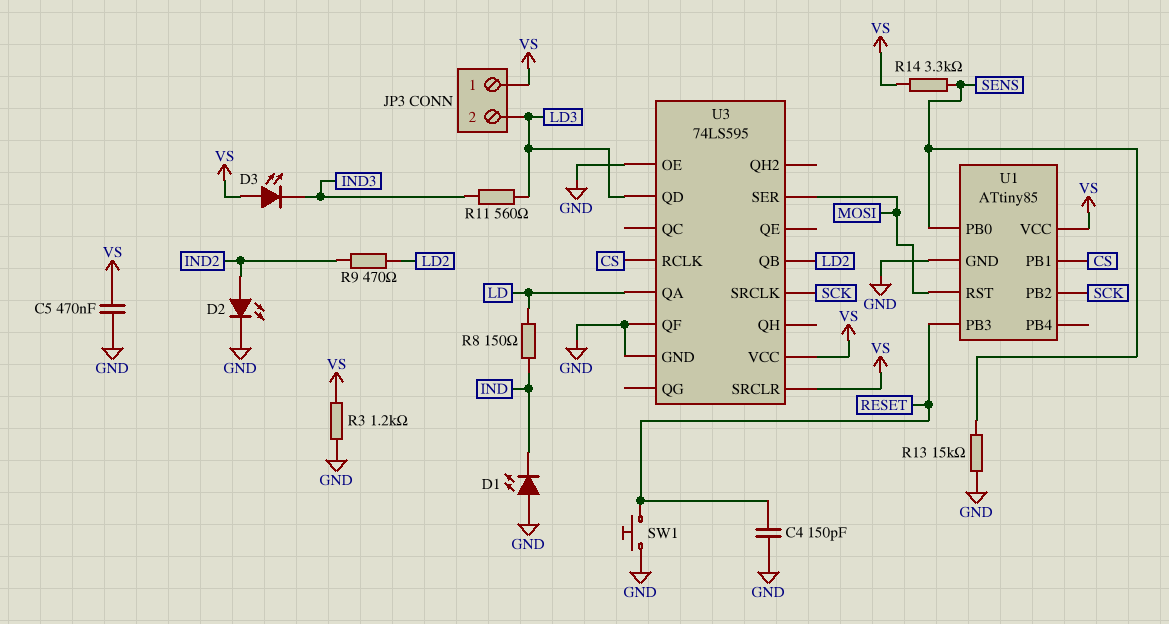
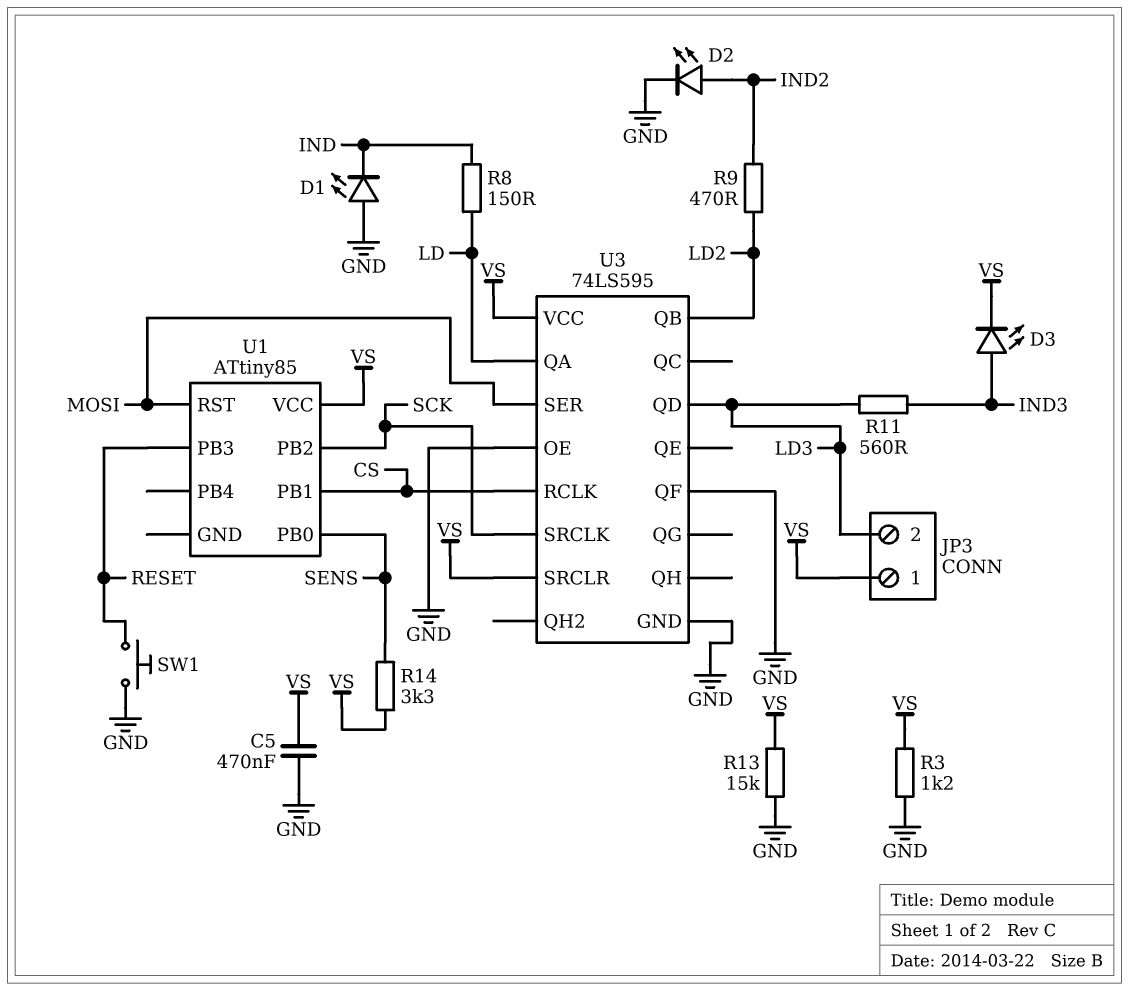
C4: 150pF (GND, RESET) -> none
D3: LED (A VS, K IND3) -> LED (A IND3, K VS)
R13: 15k (GND, SENS) -> 15k (GND, VS)
U1 pin GND: GND -> none

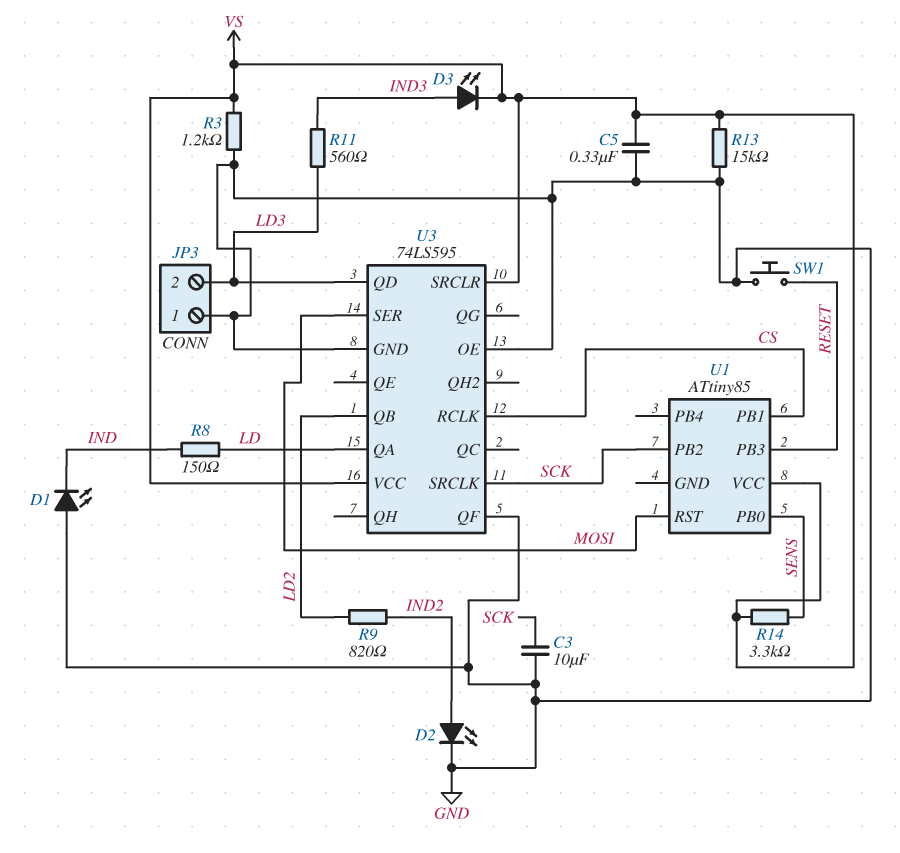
C3: none -> 10uF (GND, SCK)
C5: 470nF (GND, VS) -> 330nF (GND, VS)
JP3 pin 1: VS -> GND
R9: 470 (IND2, LD2) -> 820 (IND2, LD2)

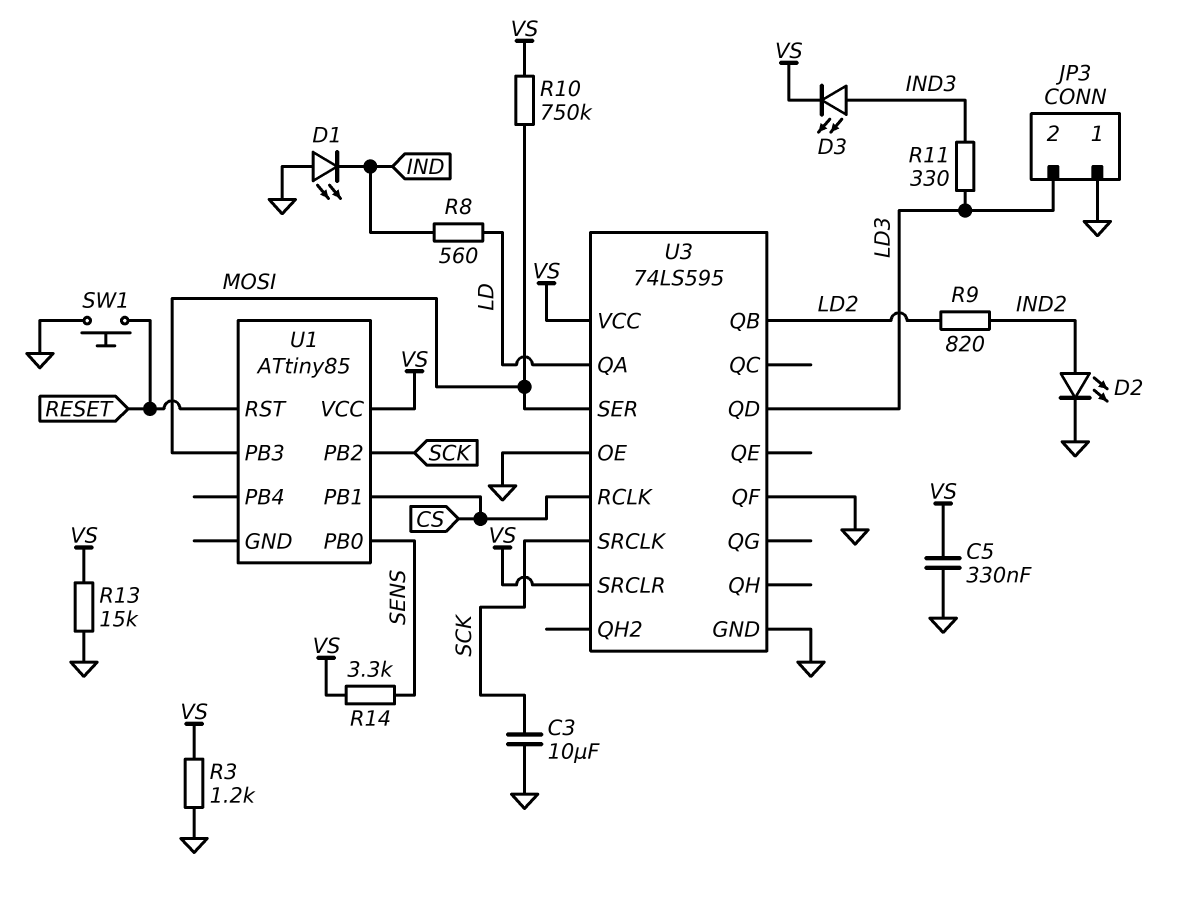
R8: 150 (IND, LD) -> 560 (IND, LD)
R10: none -> 750k (MOSI, VS)
R11: 560 (IND3, LD3) -> 330 (IND3, LD3)
U1 pin PB3: RESET -> MOSI
U1 pin RST: MOSI -> RESET

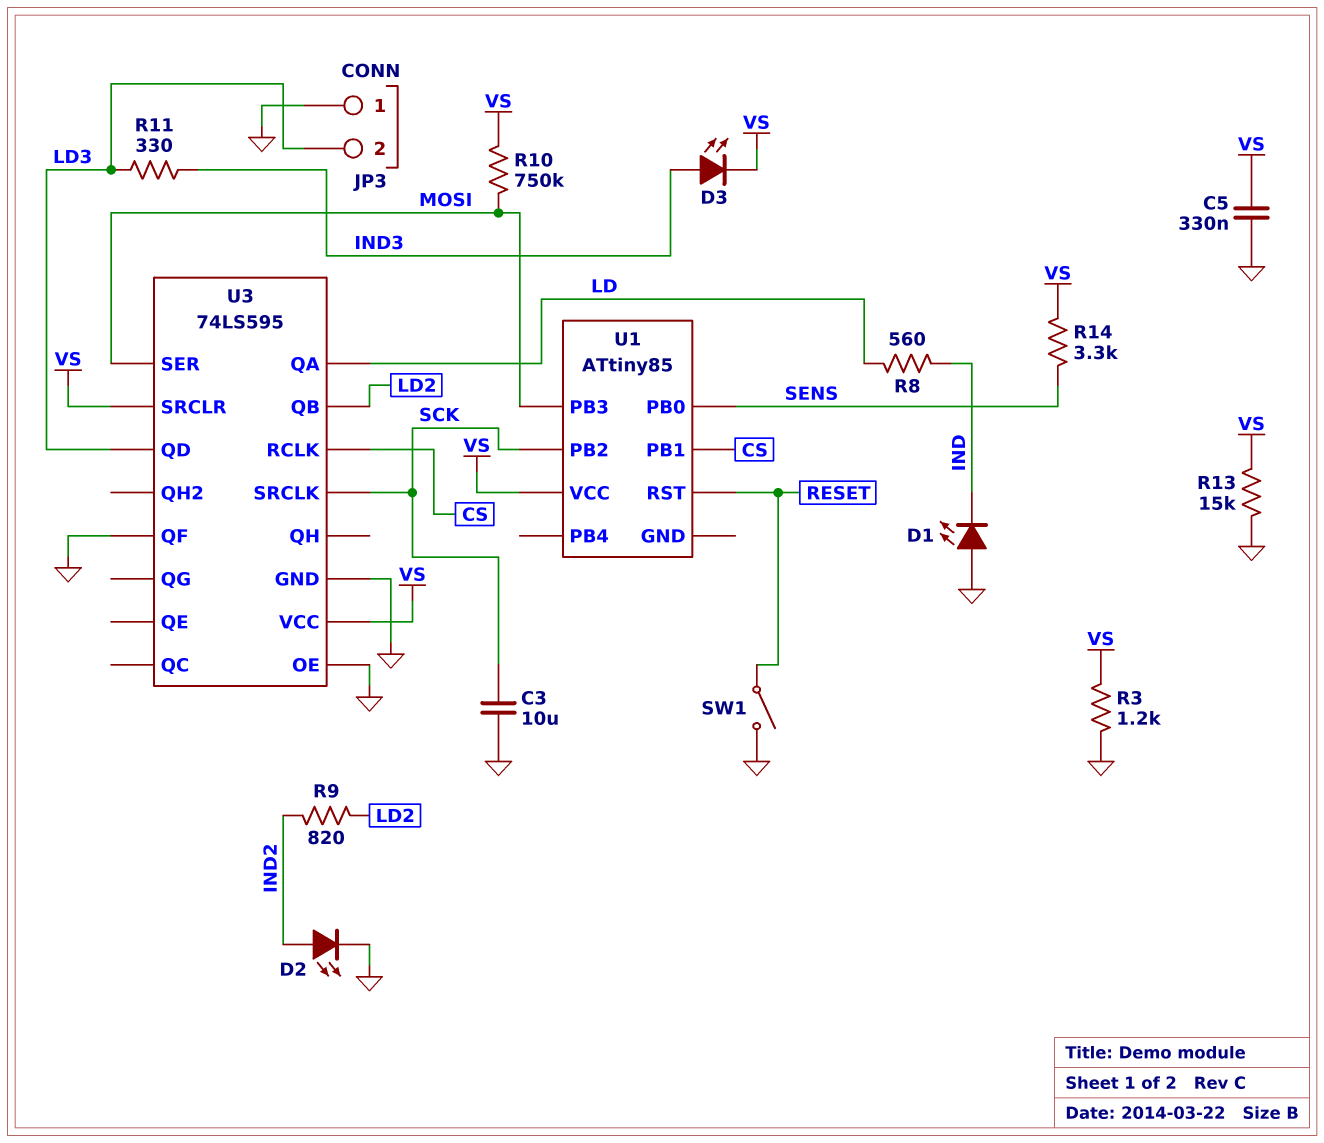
SW1: button (GND, RESET) -> switch (GND, RESET)

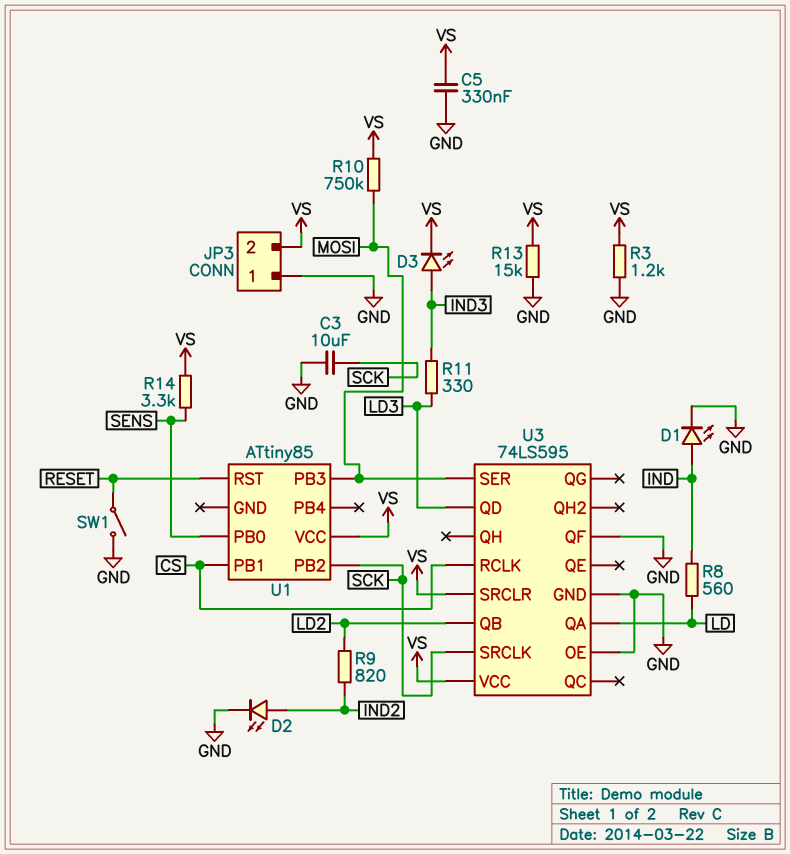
D1: LED (A GND, K IND) -> LED (A IND, K GND)
JP3 pin 2: LD3 -> VS

